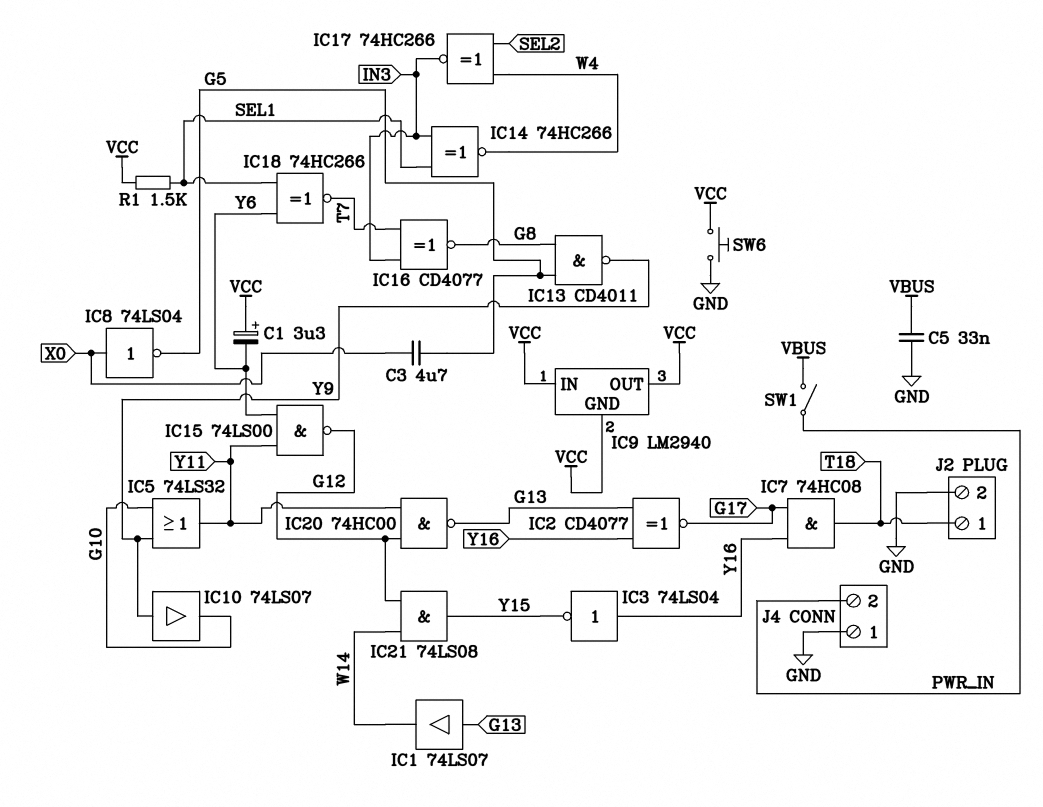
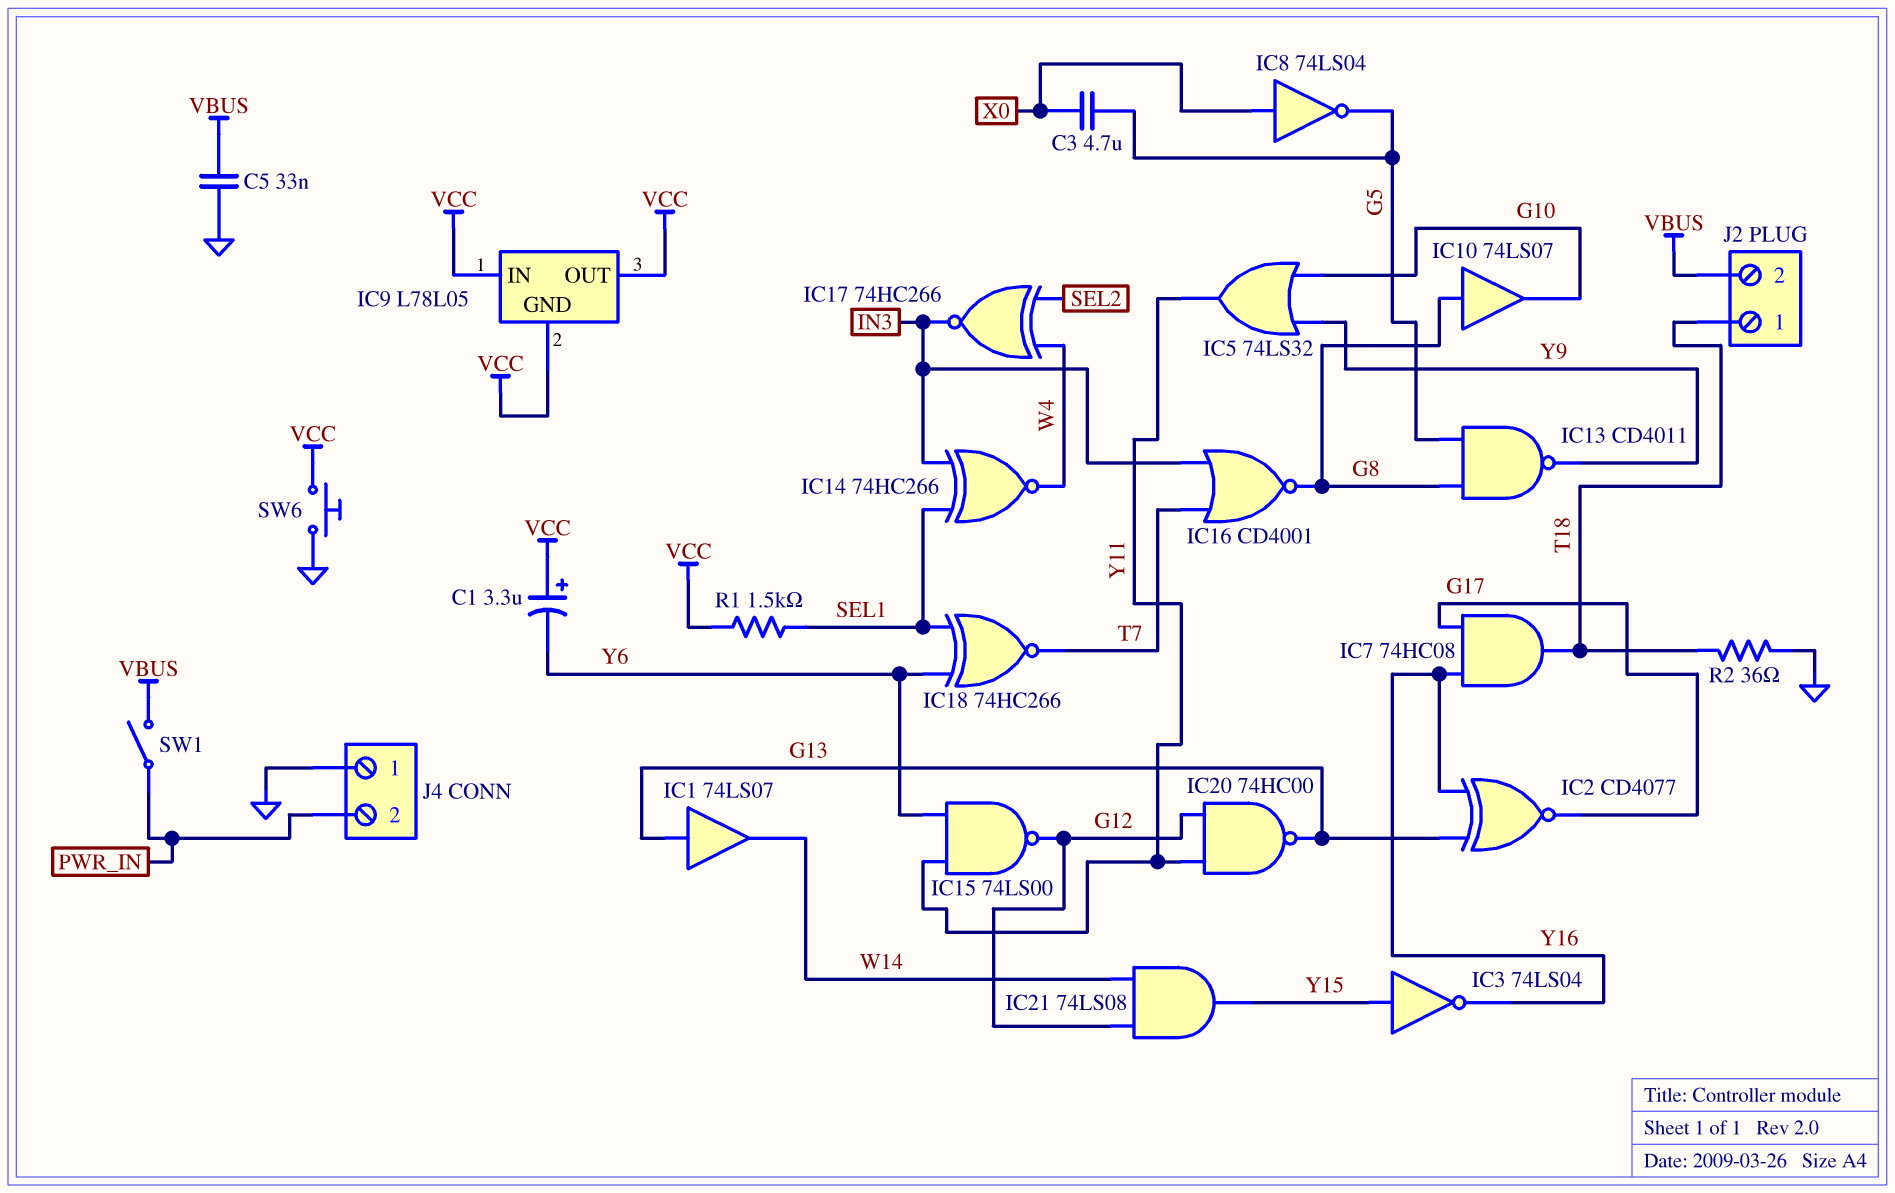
IC3: NOT 74LS04 (in Y16, out Y15) -> NOT 74LS04 (in Y15, out Y16)
IC9: LM2940 -> L78L05
IC10: buffer 74LS07 (in Y9, out G10) -> buffer 74LS07 (in G8, out G10)
IC16: XNOR CD4077 (in IN3, in T7, out G8) -> NOR CD4001 (in IN3, in T7, out G8)
J2 pin 2: GND -> VBUS
R2: none -> 36 (GND, T18)

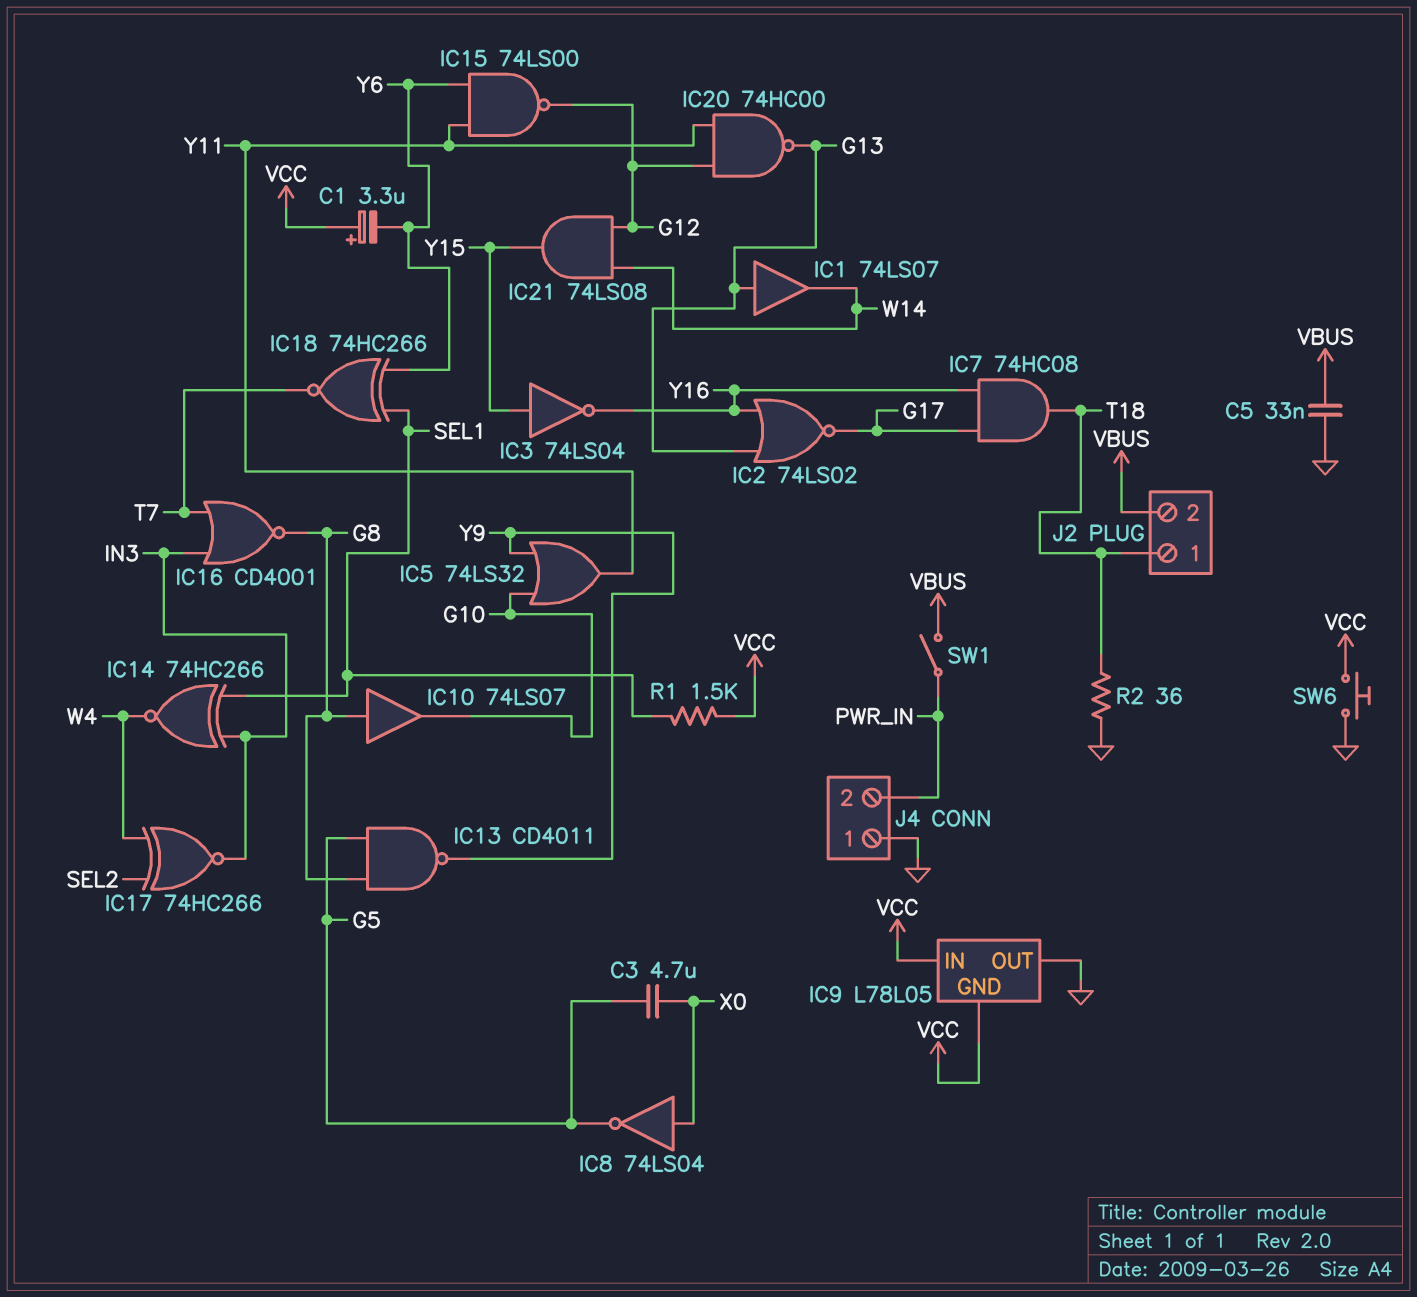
IC2: XNOR CD4077 (in G13, in Y16, out G17) -> NOR 74LS02 (in G13, in Y16, out G17)
IC9 pin OUT: VCC -> GND

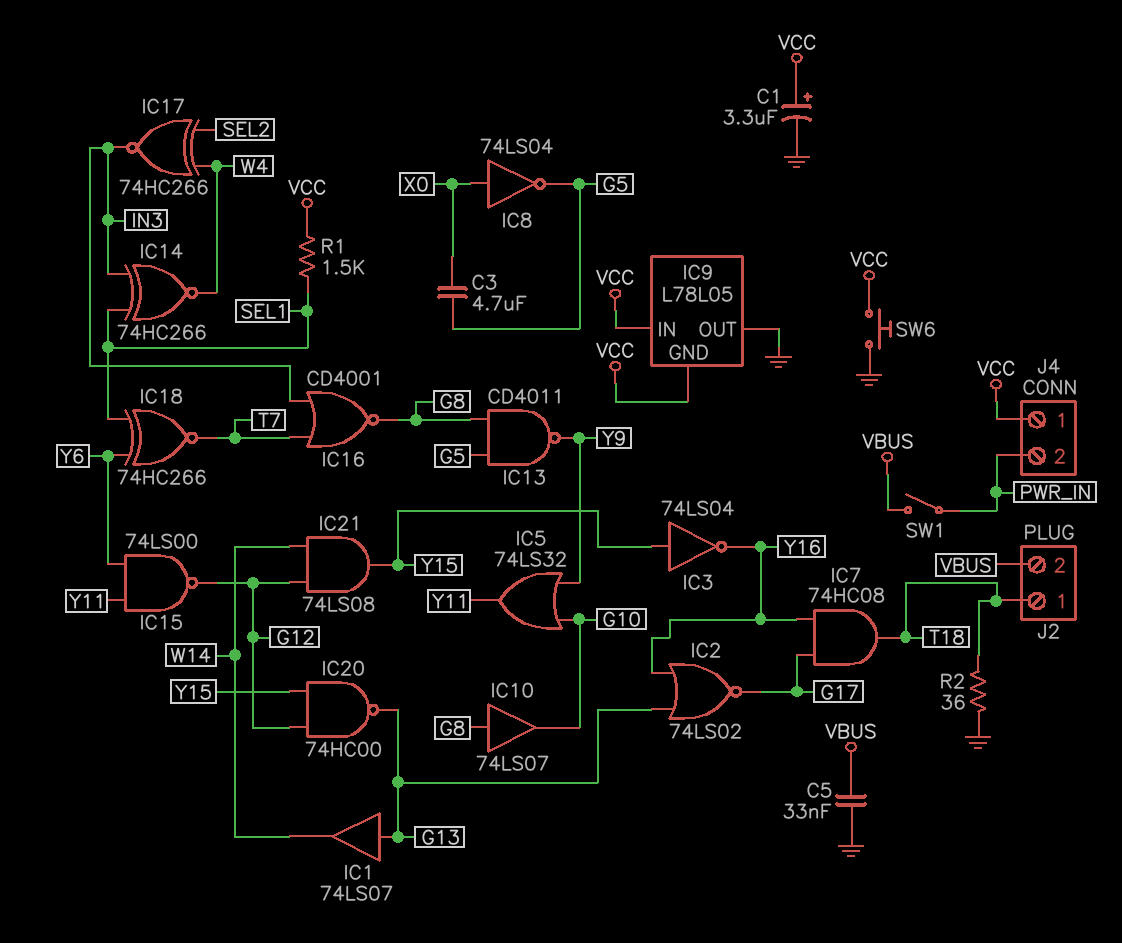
C1: 3.3uF (plus VCC, minus Y6) -> 3.3uF (plus VCC, minus GND)
IC20: NAND 74HC00 (in G12, in Y11, out G13) -> NAND 74HC00 (in G12, in Y15, out G13)
J4 pin 1: GND -> VCC

